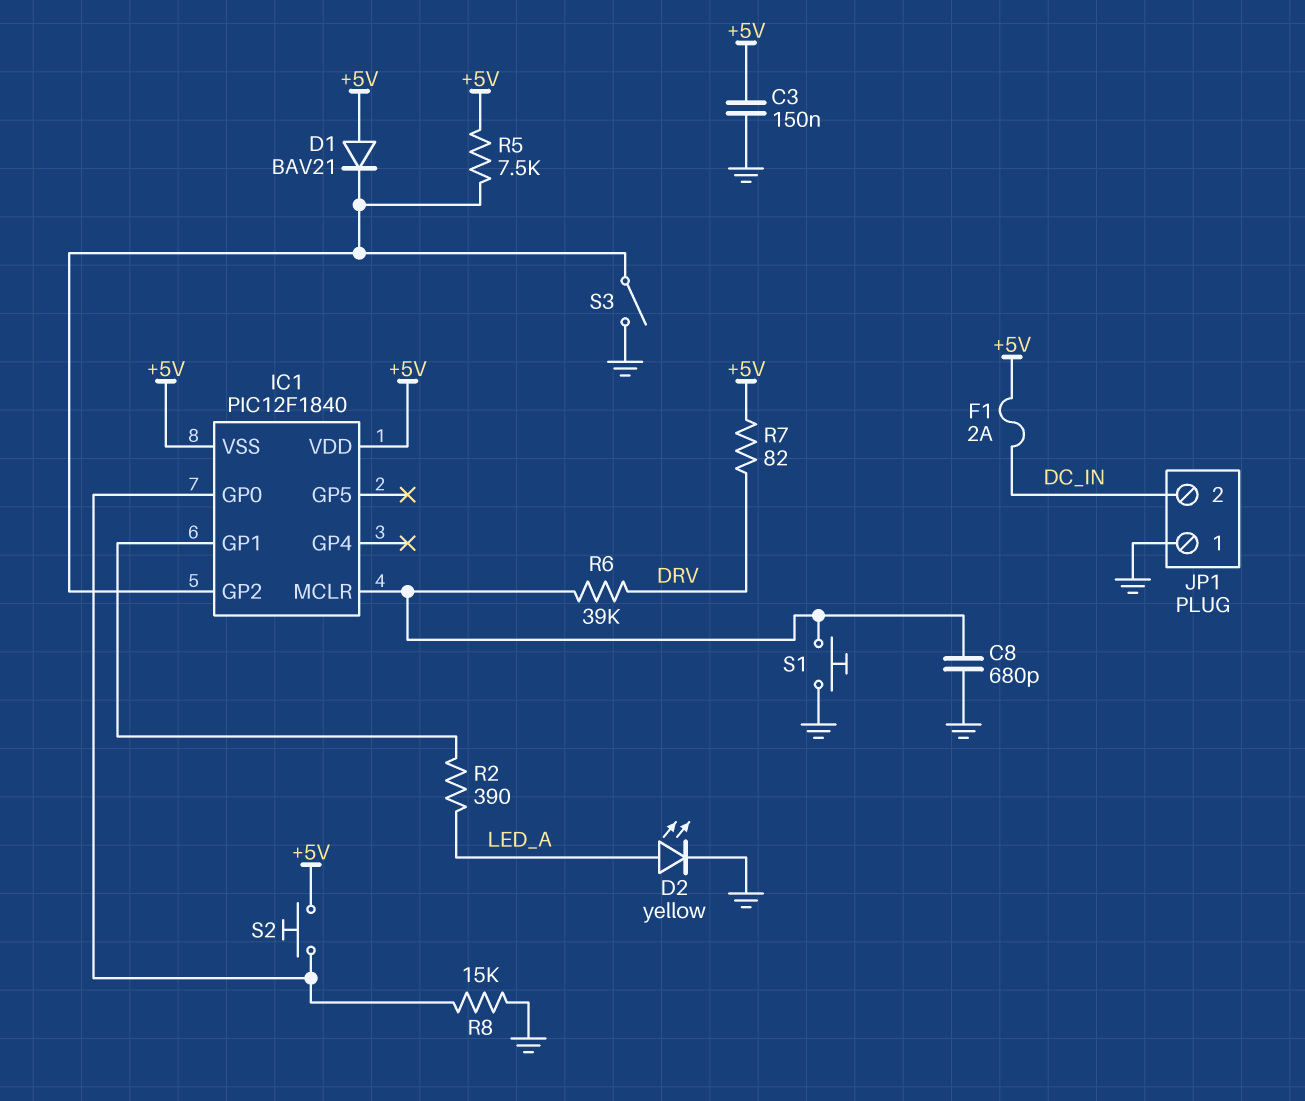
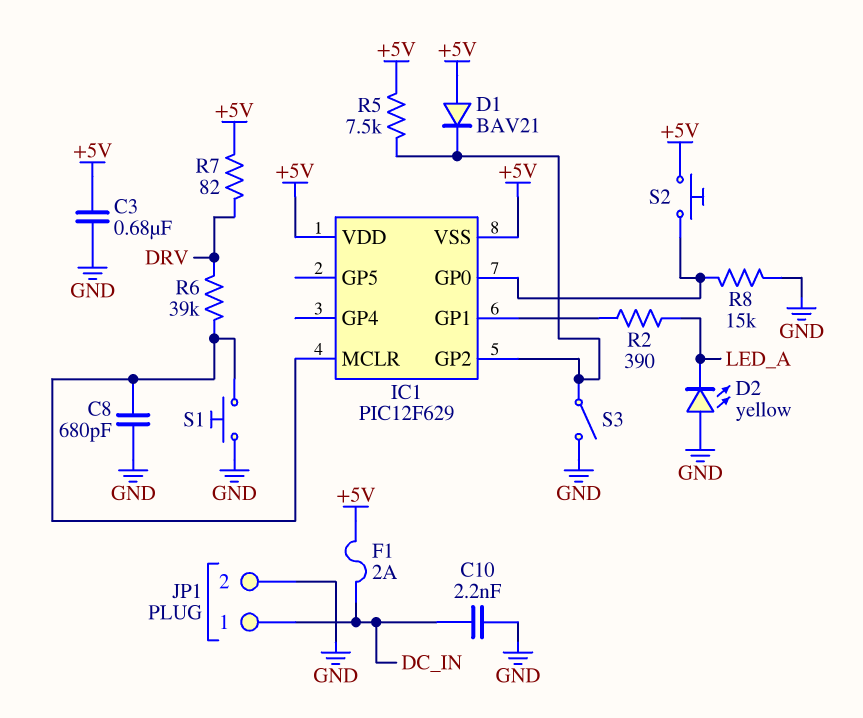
C3: 150nF (+5V, GND) -> 680nF (+5V, GND)
C10: none -> 2.2nF (DC_IN, GND)
D2: LED yellow (A LED_A, K GND) -> LED yellow (A GND, K LED_A)
IC1: PIC12F1840 -> PIC12F629
JP1 pin 1: GND -> DC_IN
JP1 pin 2: DC_IN -> GND

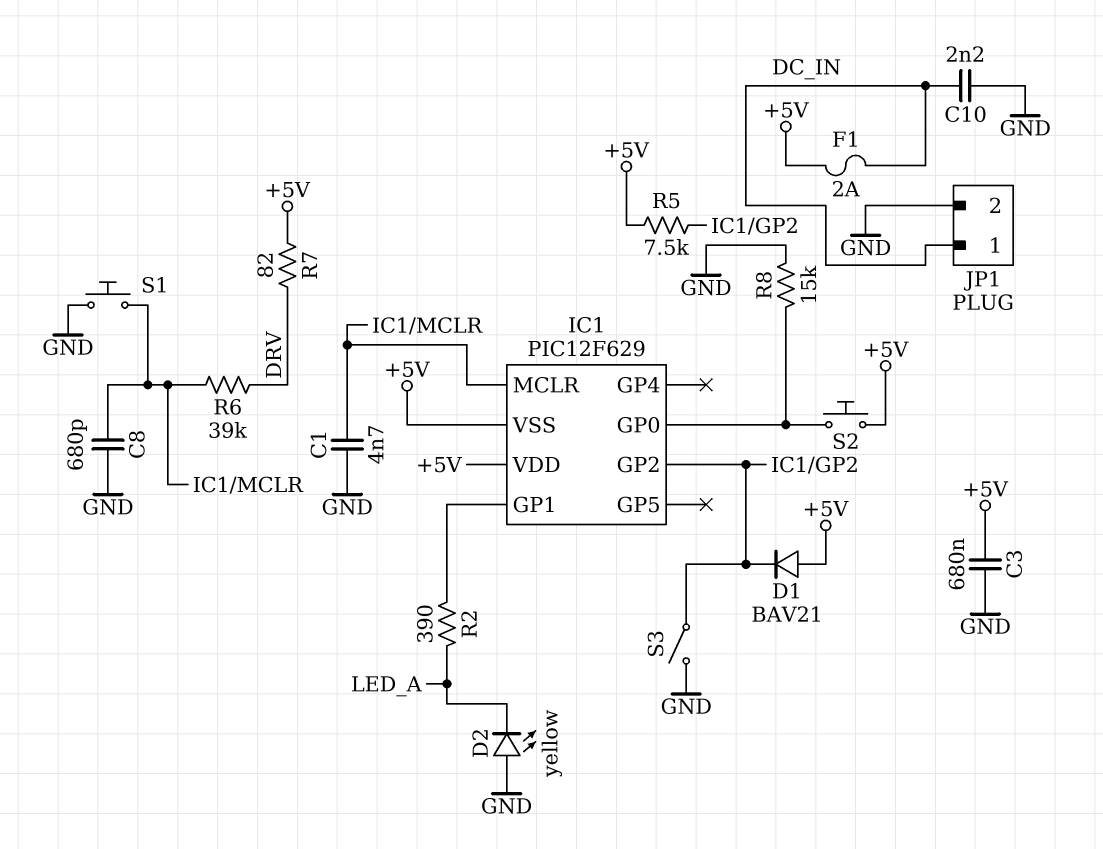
C1: none -> 4.7nF (GND, IC1/MCLR)

